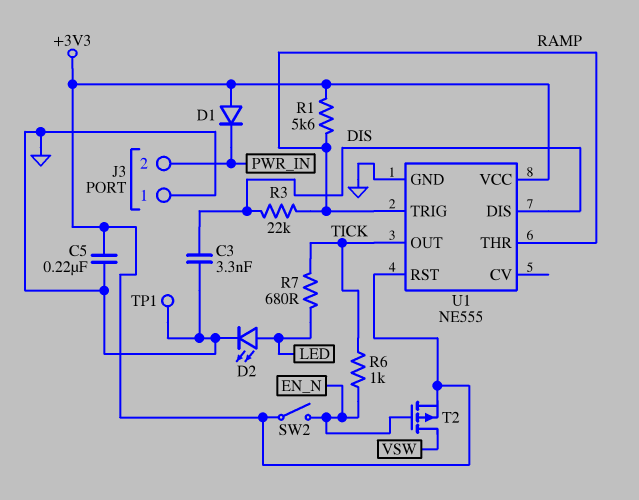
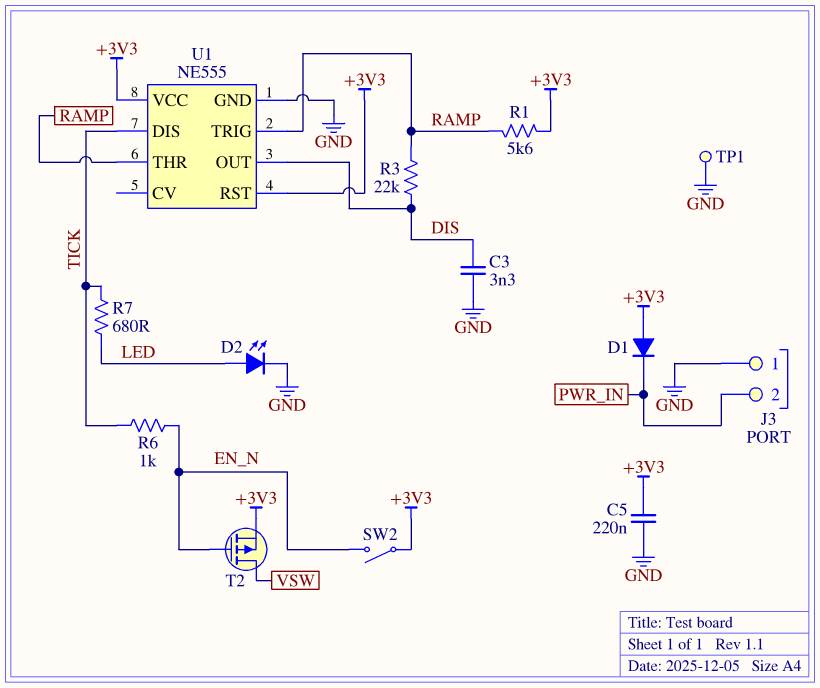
U1 pin DIS: DIS -> TICK
U1 pin OUT: TICK -> DIS

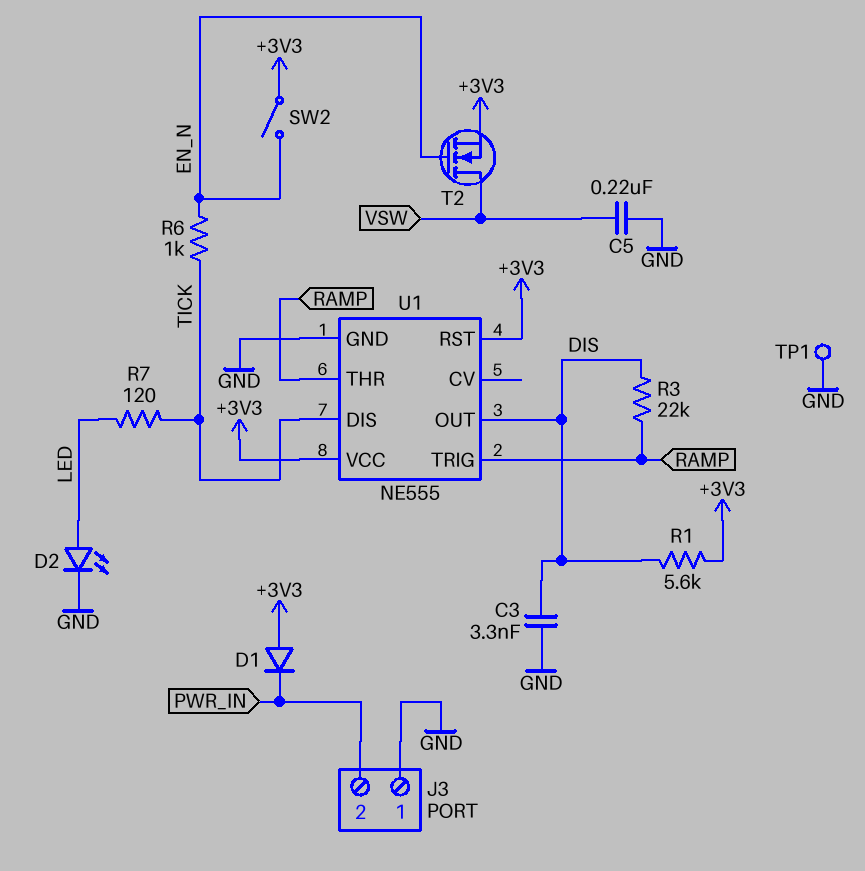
C5: 220nF (+3V3, GND) -> 220nF (GND, VSW)
R1: 5.6k (+3V3, RAMP) -> 5.6k (+3V3, DIS)
R7: 680 (LED, TICK) -> 120 (LED, TICK)
T2: PMOS (G EN_N, D VSW, S +3V3) -> NMOS (G EN_N, D VSW, S +3V3)

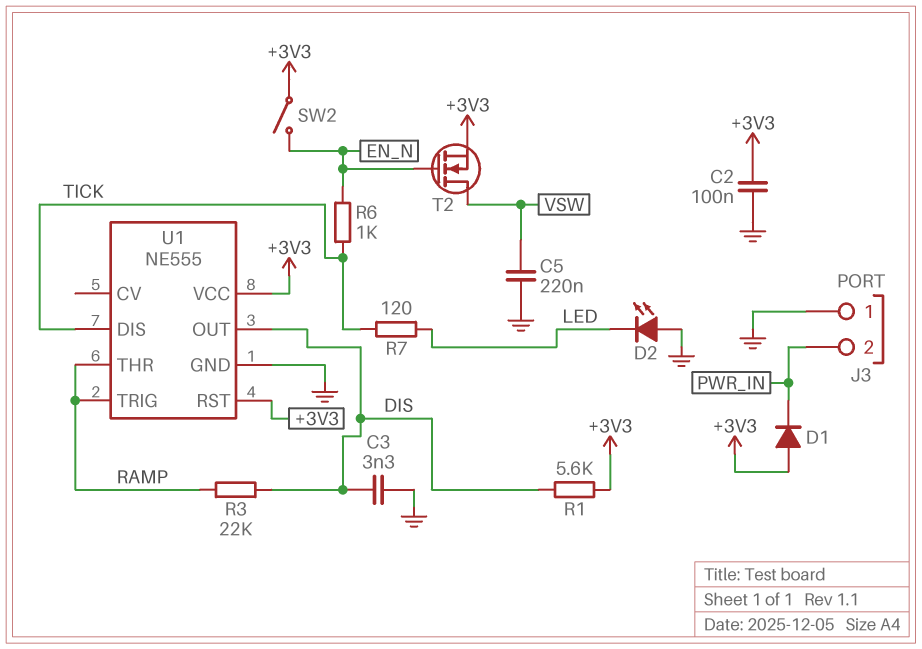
C2: none -> 100nF (+3V3, GND)
D2: LED (A LED, K GND) -> LED (A GND, K LED)
TP1: test point (GND) -> none

